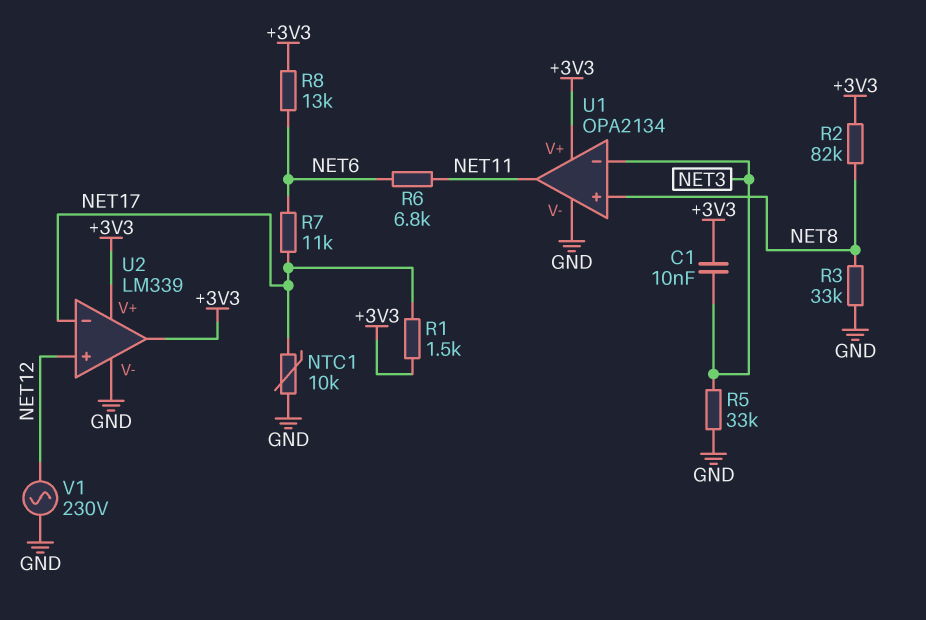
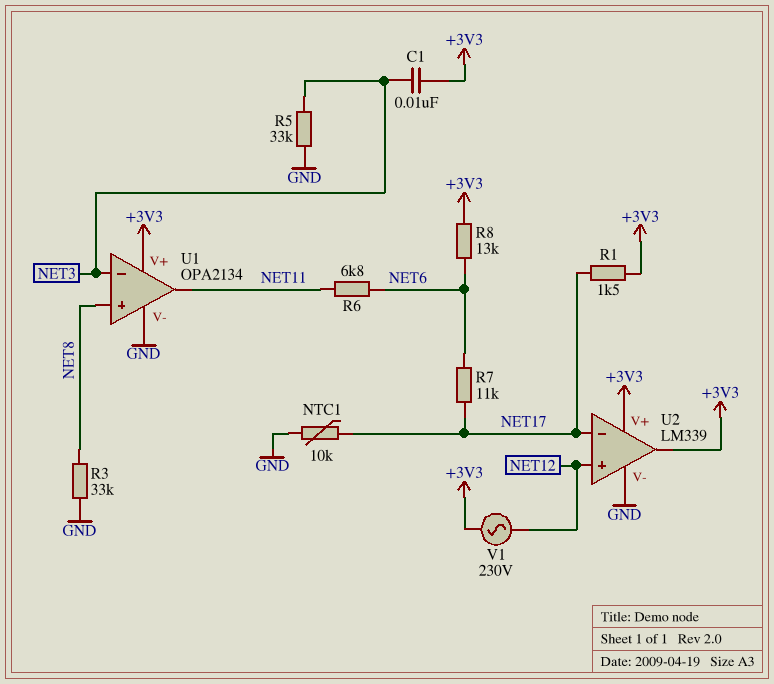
R2: 82k (+3V3, NET8) -> none
V1: AC 230V (GND, NET12) -> AC 230V (+3V3, NET12)

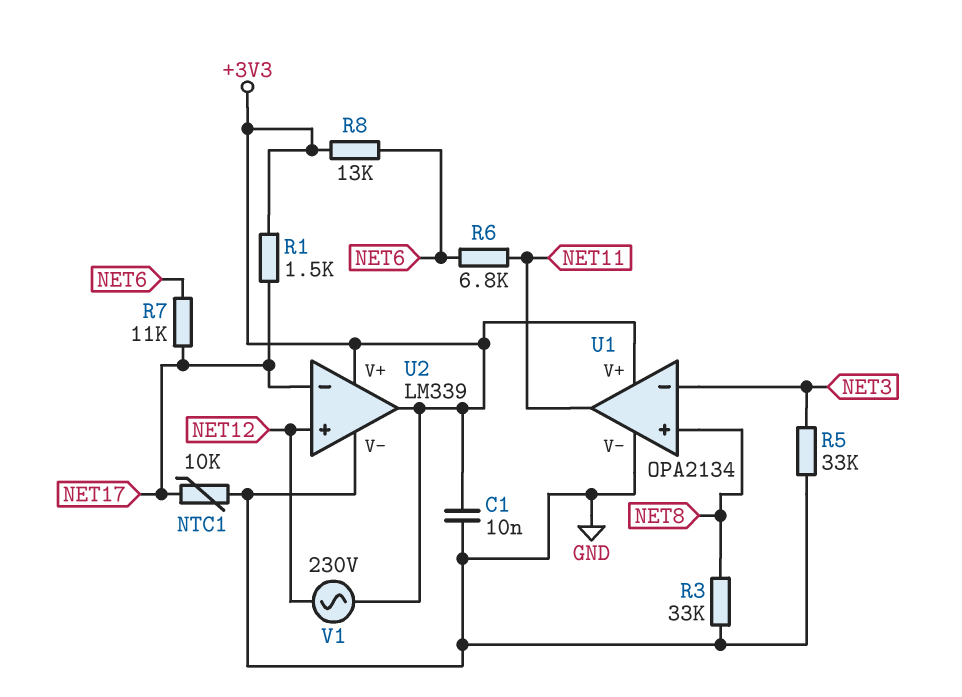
C1: 10nF (+3V3, NET3) -> 10nF (+3V3, GND)

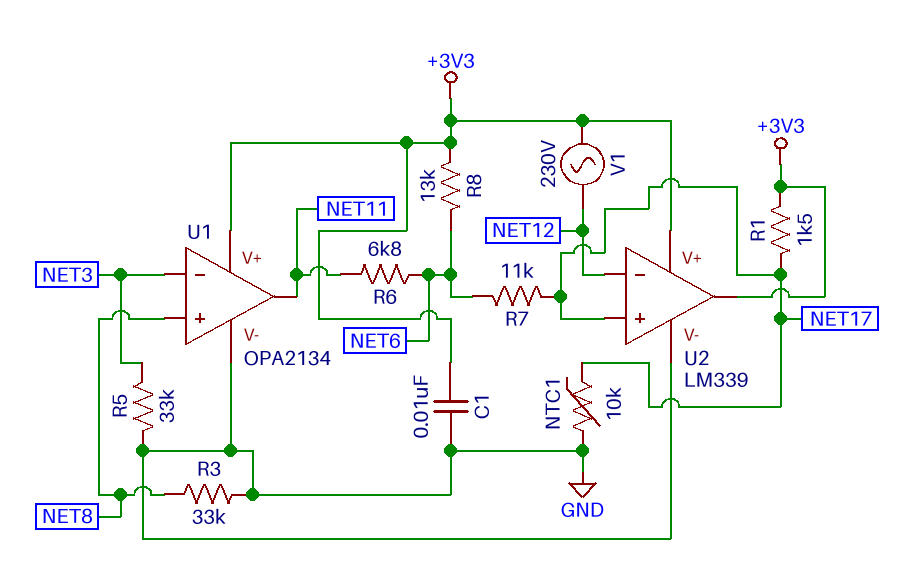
U2 pin in+: NET12 -> NET17
U2 pin in-: NET17 -> NET12

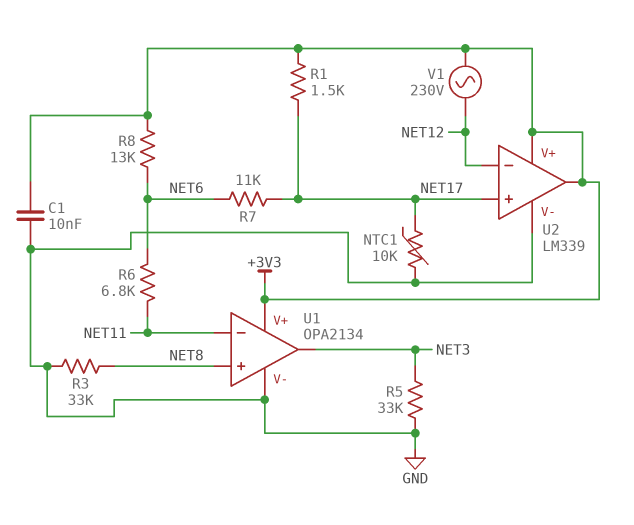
U1 pin in-: NET3 -> NET11
U1 pin out: NET11 -> NET3

